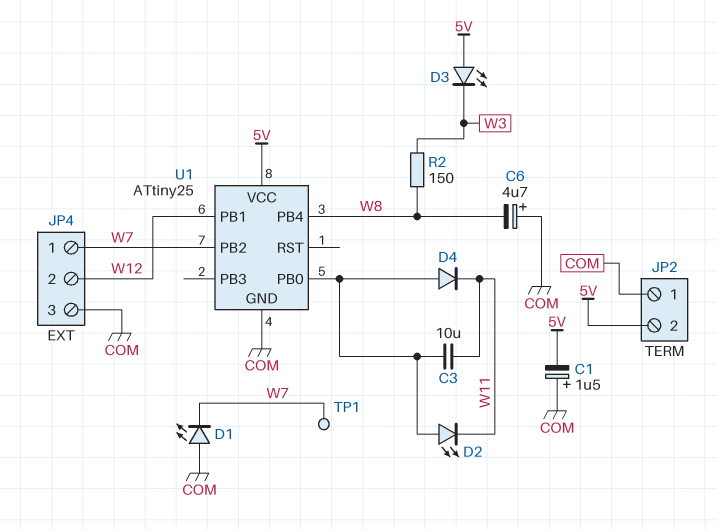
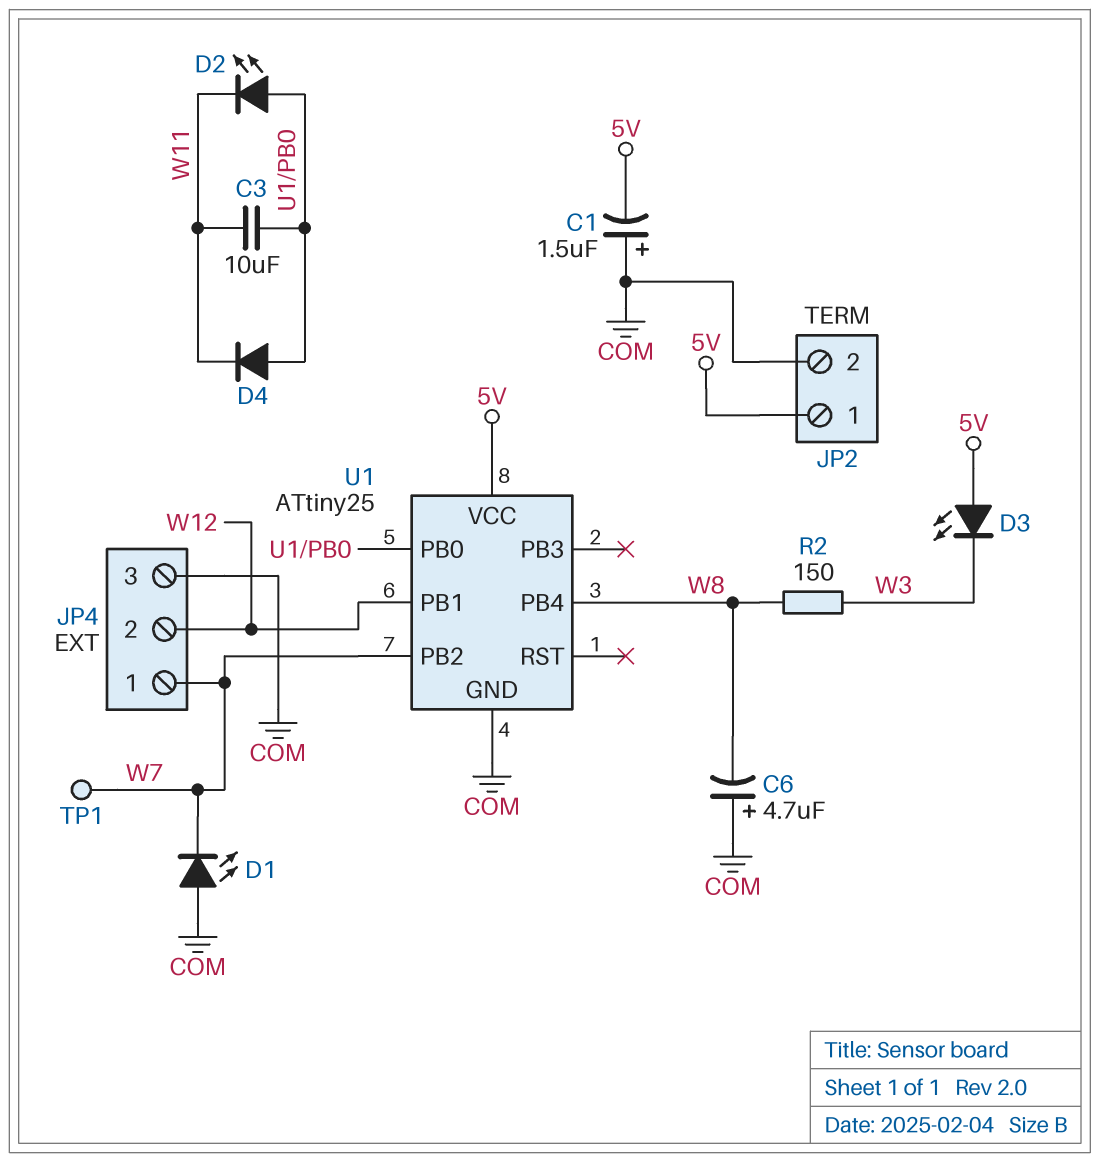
JP2 pin 1: COM -> 5V
JP2 pin 2: 5V -> COM

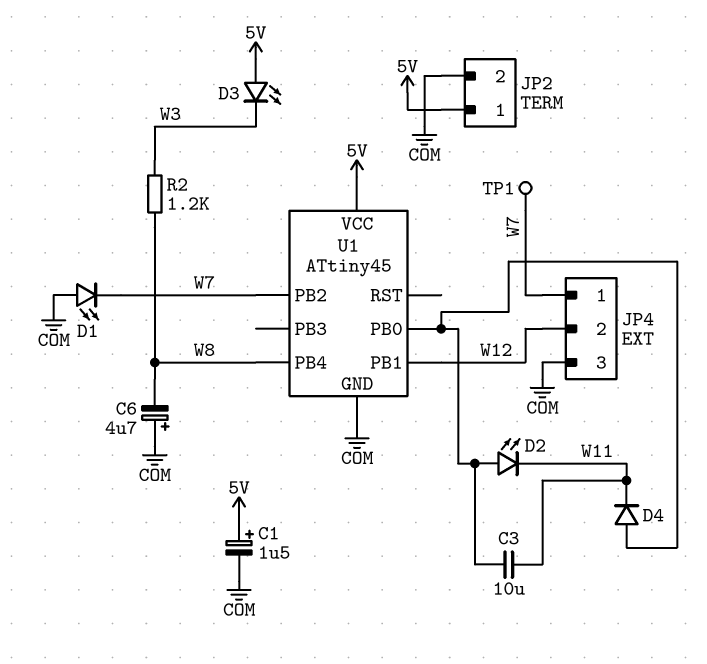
C1: 1.5uF (plus COM, minus 5V) -> 1.5uF (plus 5V, minus COM)
R2: 150 (W3, W8) -> 1.2k (W3, W8)
U1: ATtiny25 -> ATtiny45

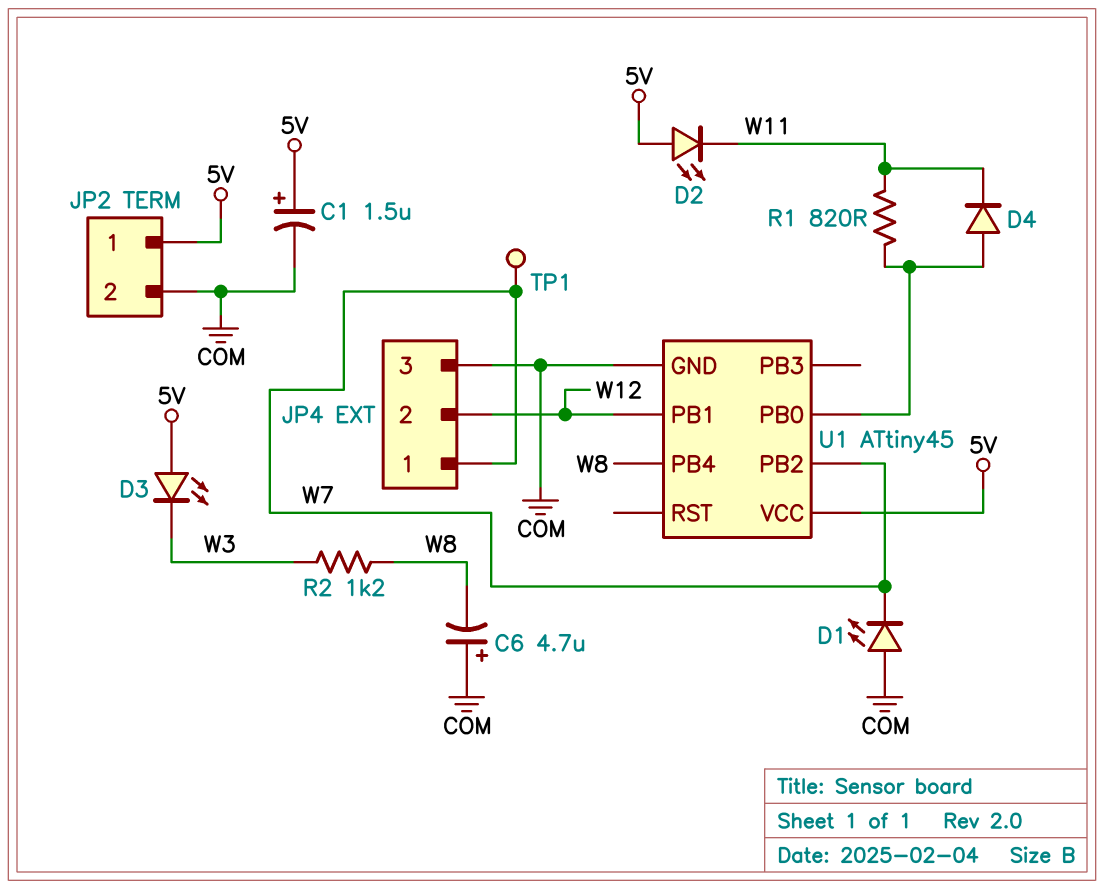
C3: 10uF (U1/PB0, W11) -> none
D2: LED (A U1/PB0, K W11) -> LED (A 5V, K W11)
R1: none -> 820 (U1/PB0, W11)

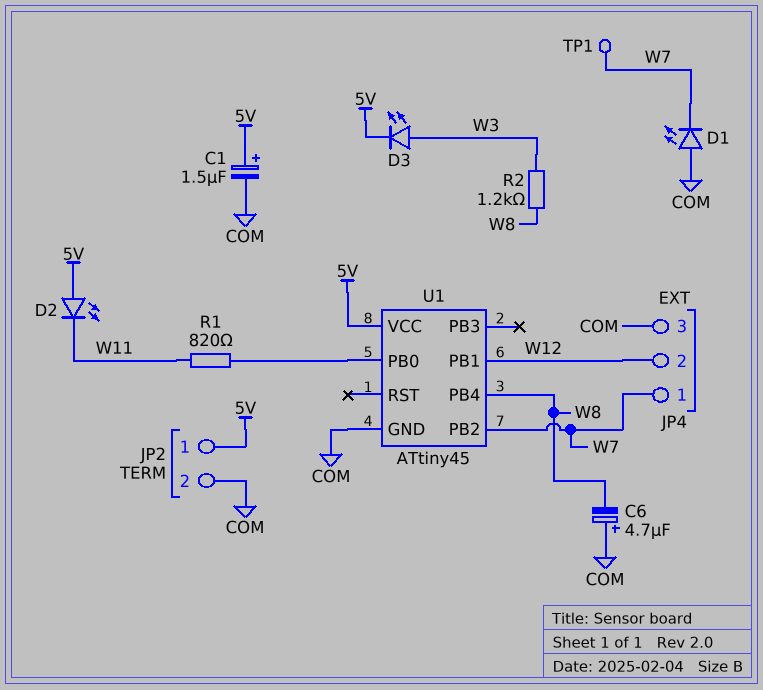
D3: LED (A 5V, K W3) -> LED (A W3, K 5V)
D4: diode (A U1/PB0, K W11) -> none

